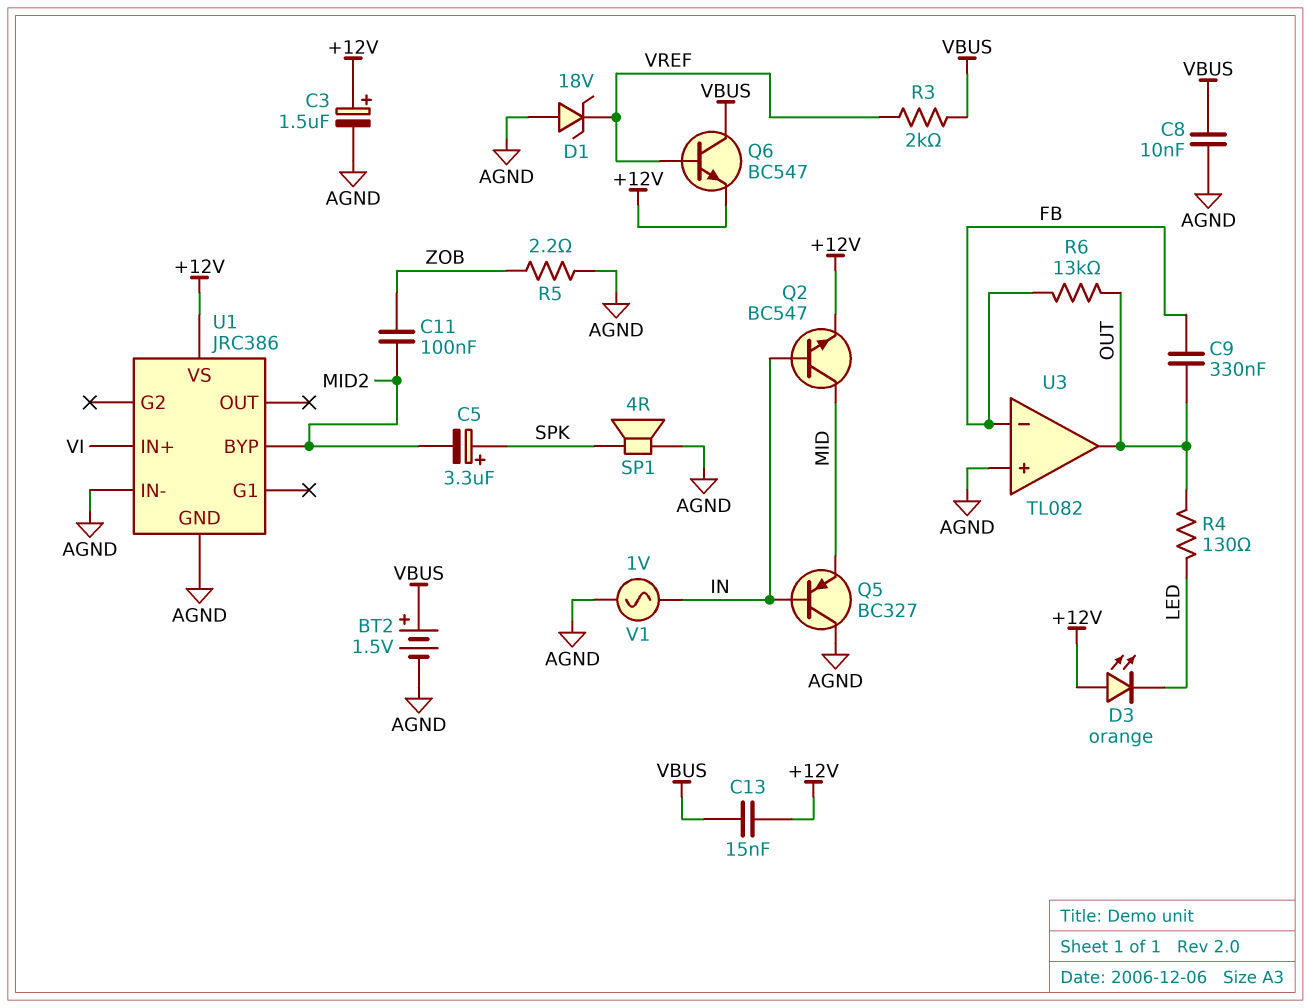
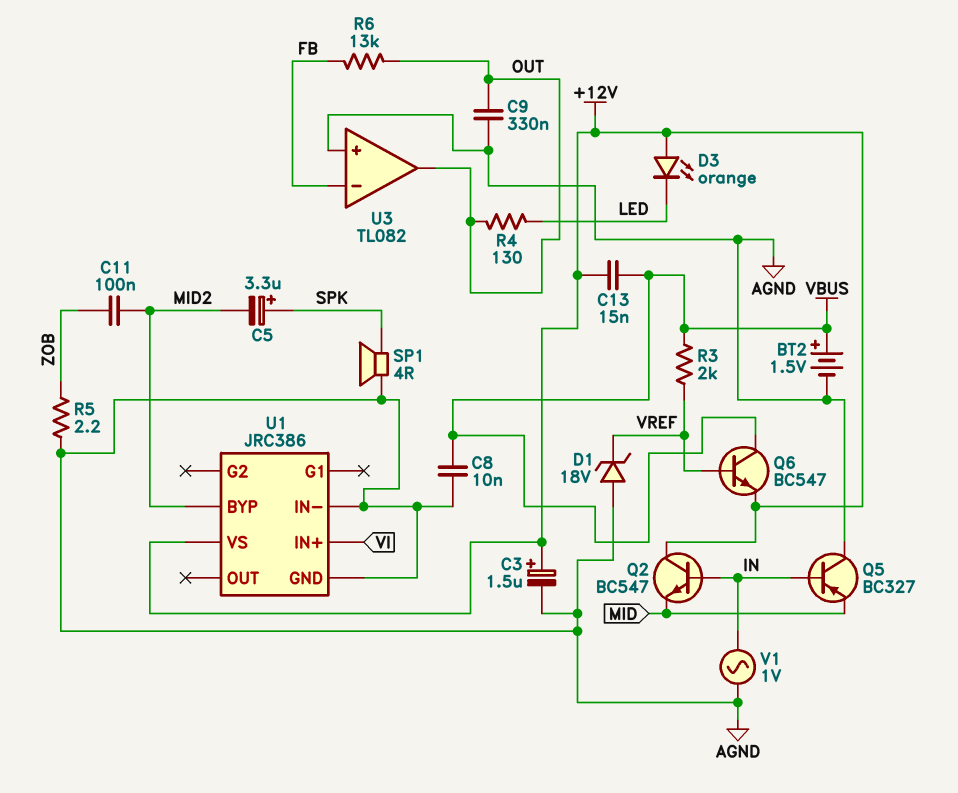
C9: 330nF (FB, OUT) -> 330nF (AGND, OUT)
Q2: NPN BC547 (B IN, C MID, E +12V) -> NPN BC547 (B IN, C +12V, E MID)

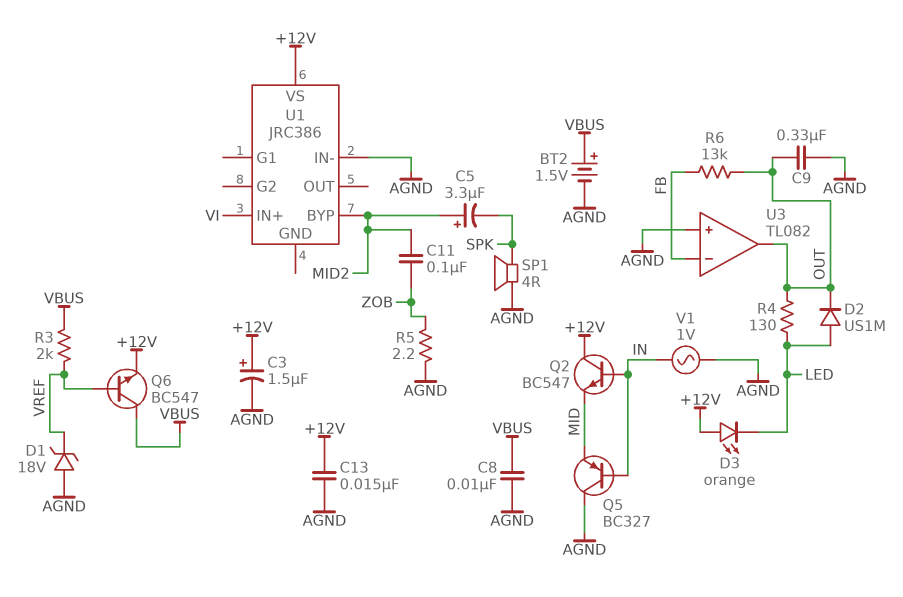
C5: 3.3uF (plus SPK, minus MID2) -> 3.3uF (plus MID2, minus SPK)
C13: 15nF (+12V, VBUS) -> 15nF (+12V, AGND)
D2: none -> diode US1M (A LED, K OUT)
U1 pin GND: AGND -> none

